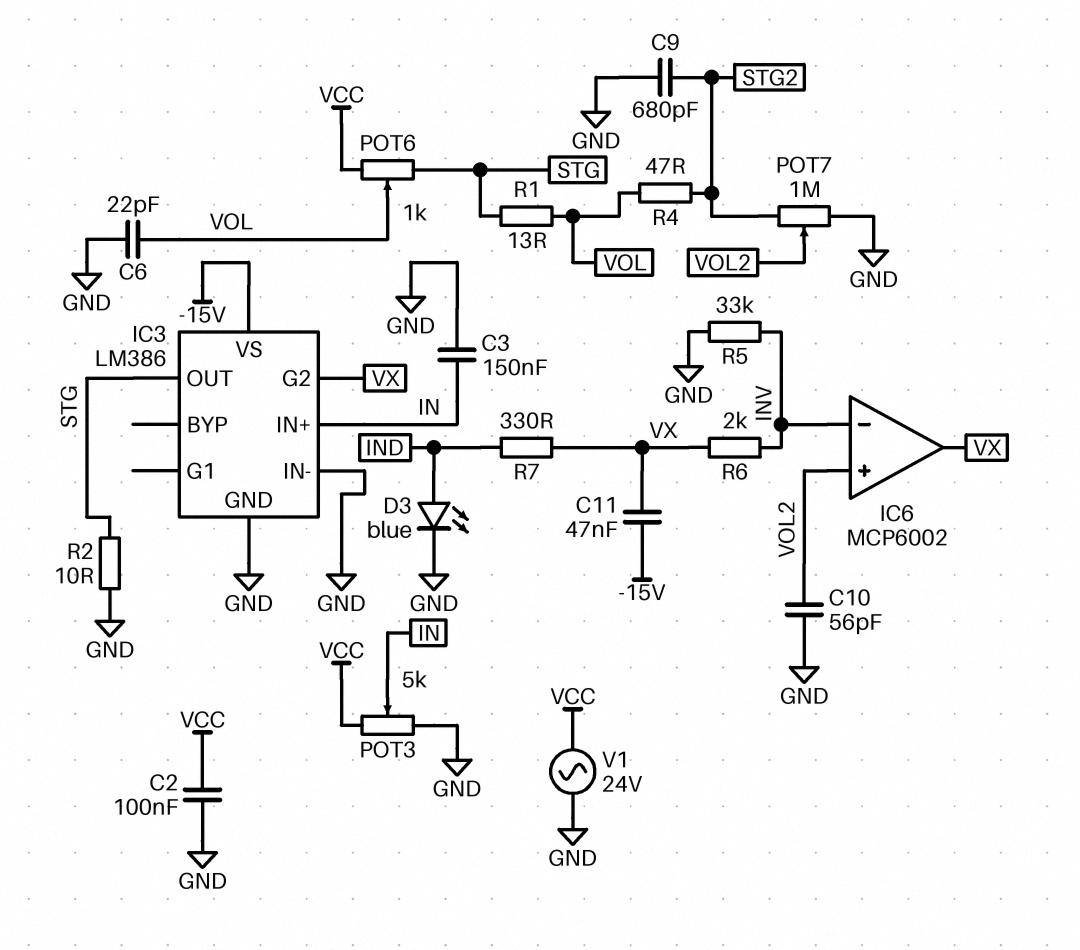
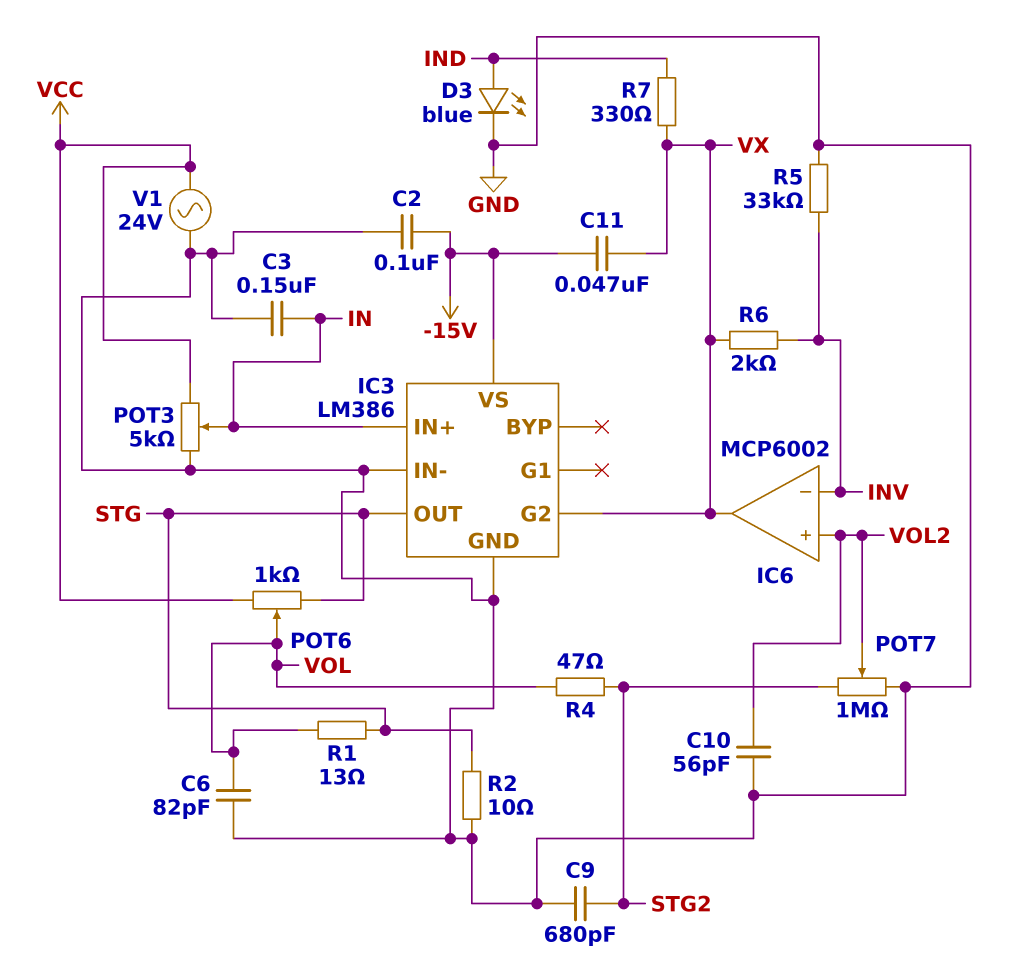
C2: 100nF (GND, VCC) -> 100nF (-15V, GND)
C6: 22pF (GND, VOL) -> 82pF (GND, VOL)

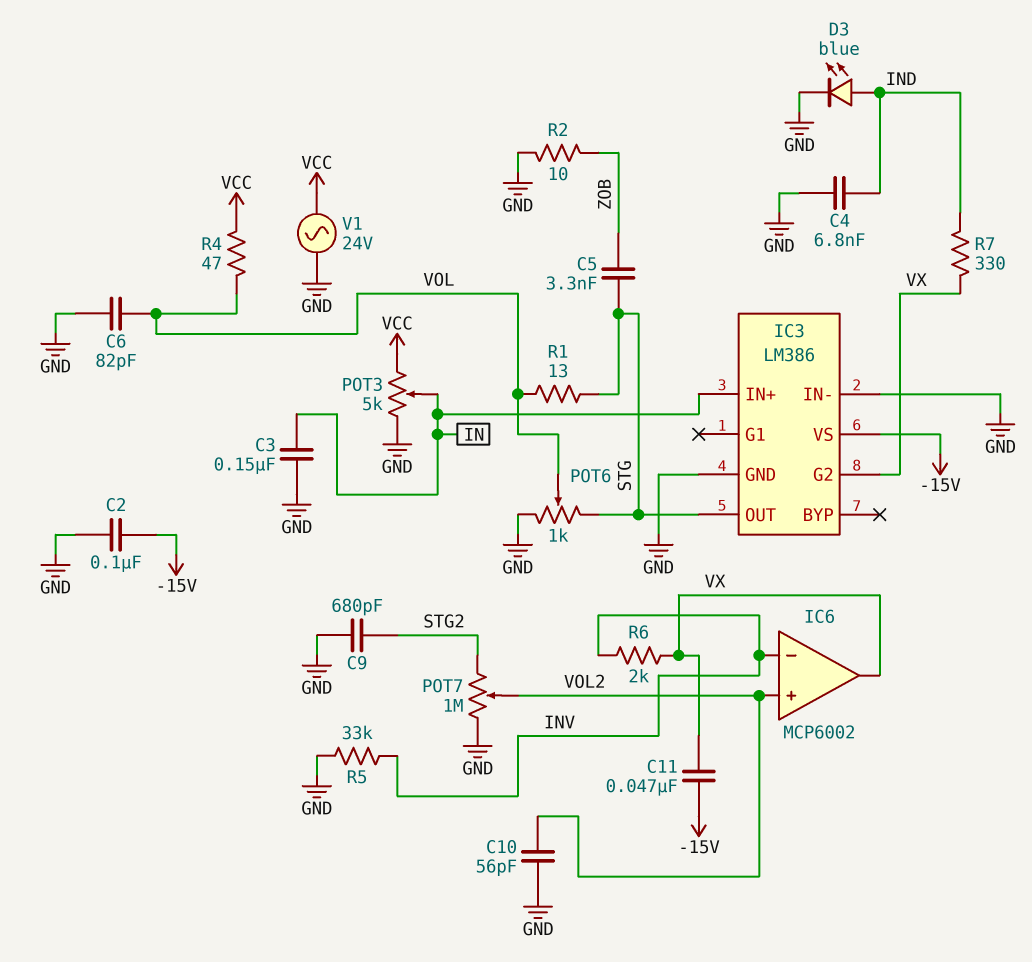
C4: none -> 6.8nF (GND, IND)
C5: none -> 3.3nF (STG, ZOB)
POT6: 1k (STG, VCC, wiper VOL) -> 1k (GND, STG, wiper VOL)
R2: 10 (GND, STG) -> 10 (GND, ZOB)
R4: 47 (STG2, VOL) -> 47 (VCC, VOL)

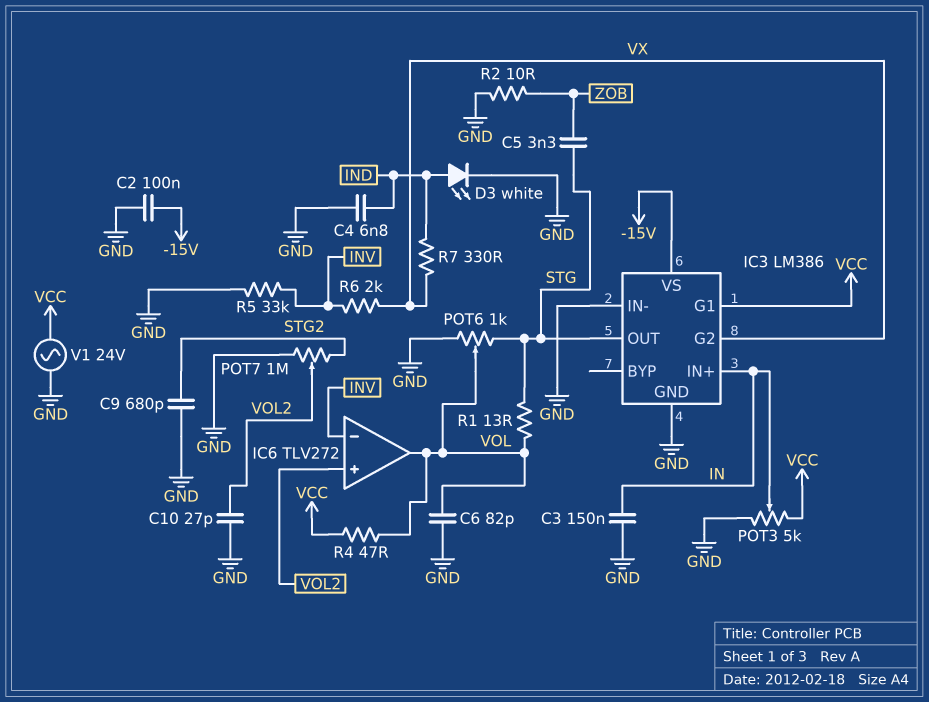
C10: 56pF (GND, VOL2) -> 27pF (GND, VOL2)
C11: 47nF (-15V, VX) -> none
D3: LED blue (A IND, K GND) -> LED white (A IND, K GND)
IC3 pin G1: none -> VCC
IC6: MCP6002 -> TLV272
IC6 pin out: VX -> VOL

